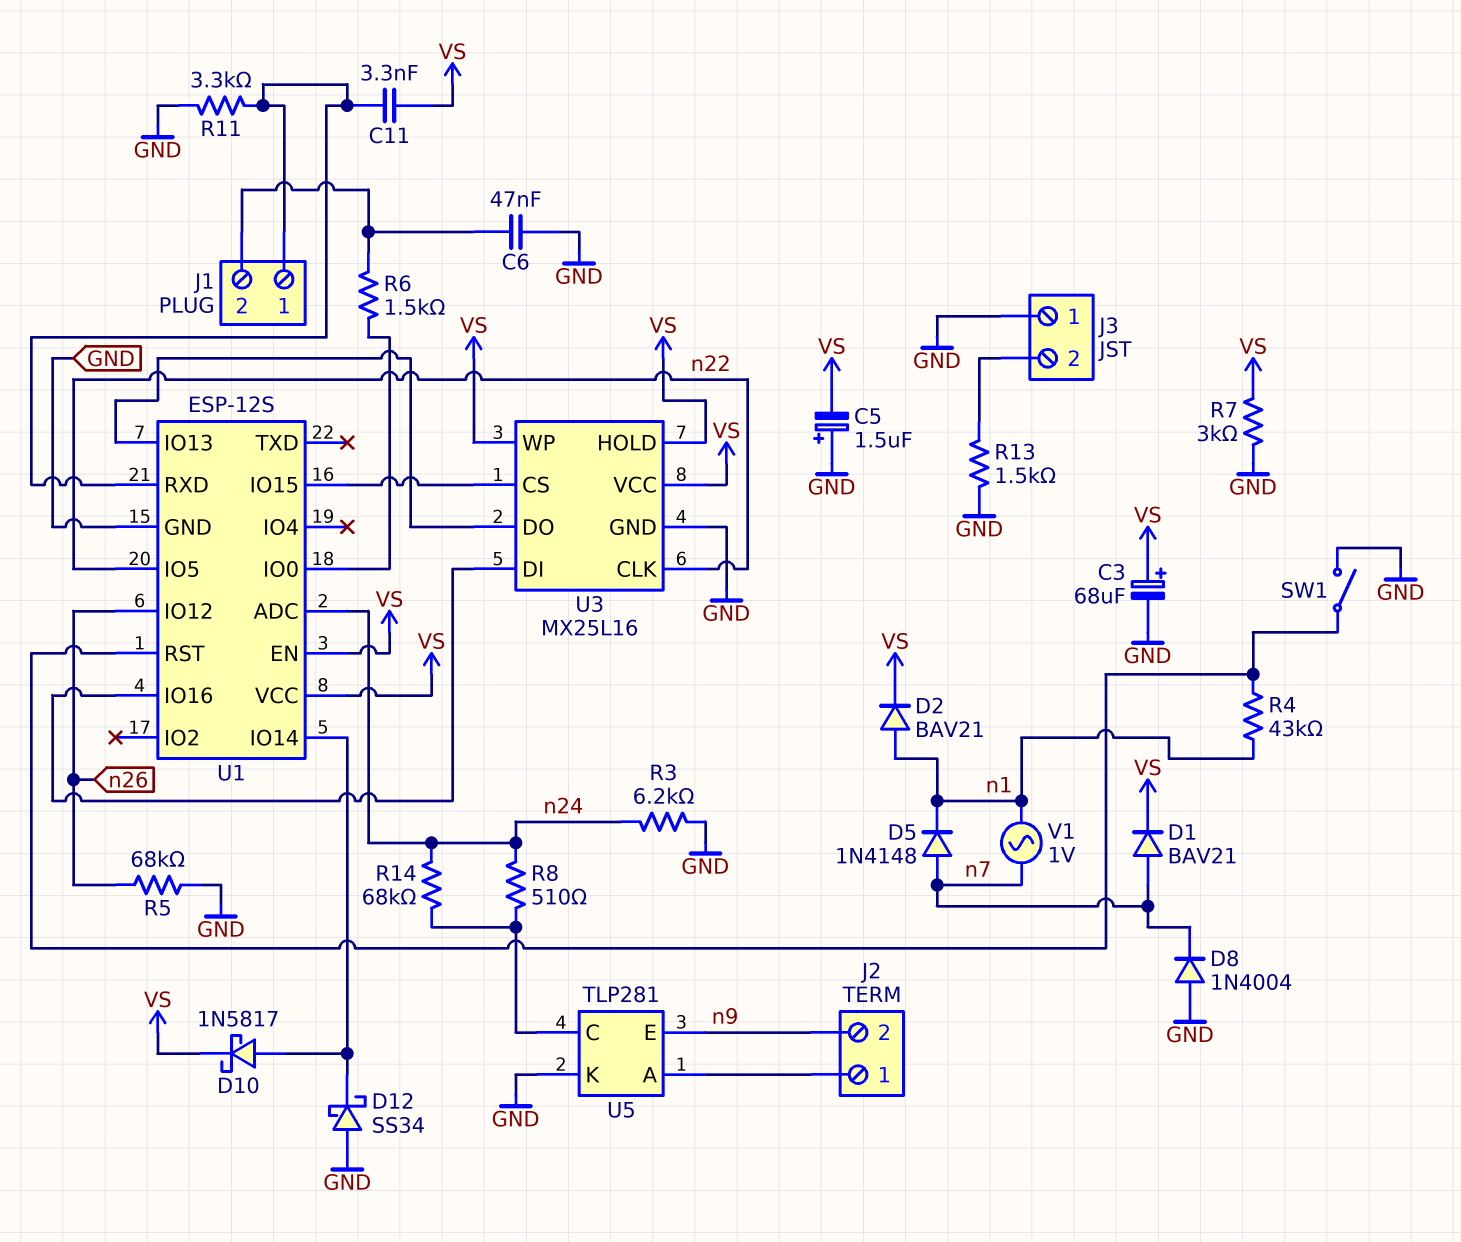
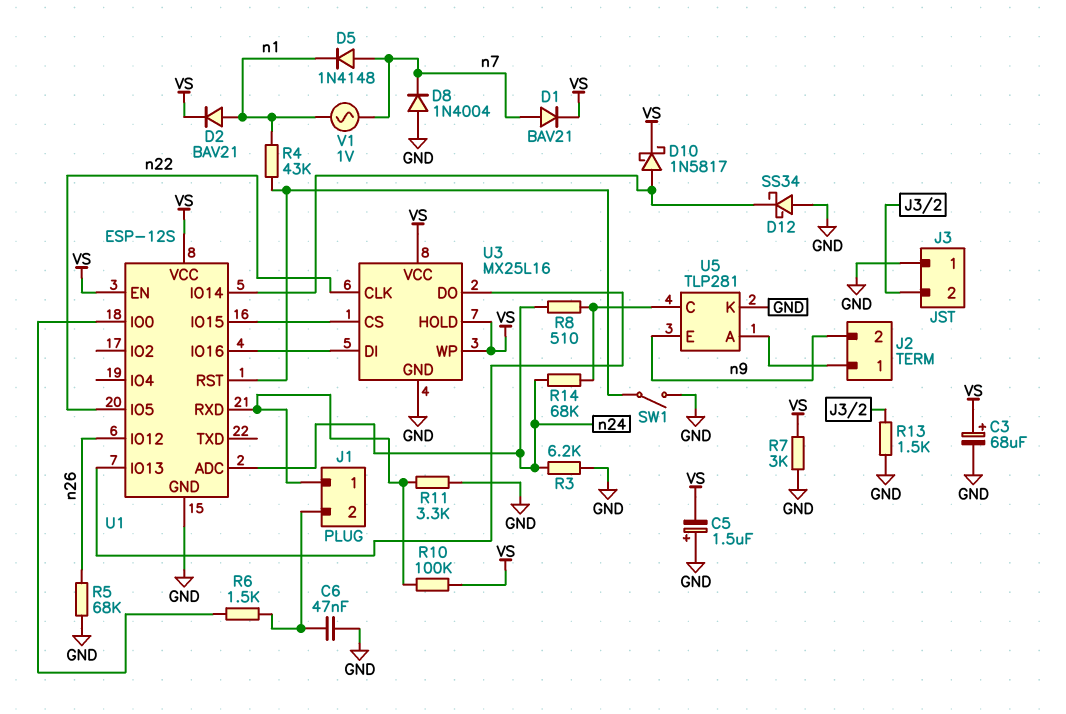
C11: 3.3nF (J1/1, VS) -> none
R10: none -> 100k (J1/1, VS)

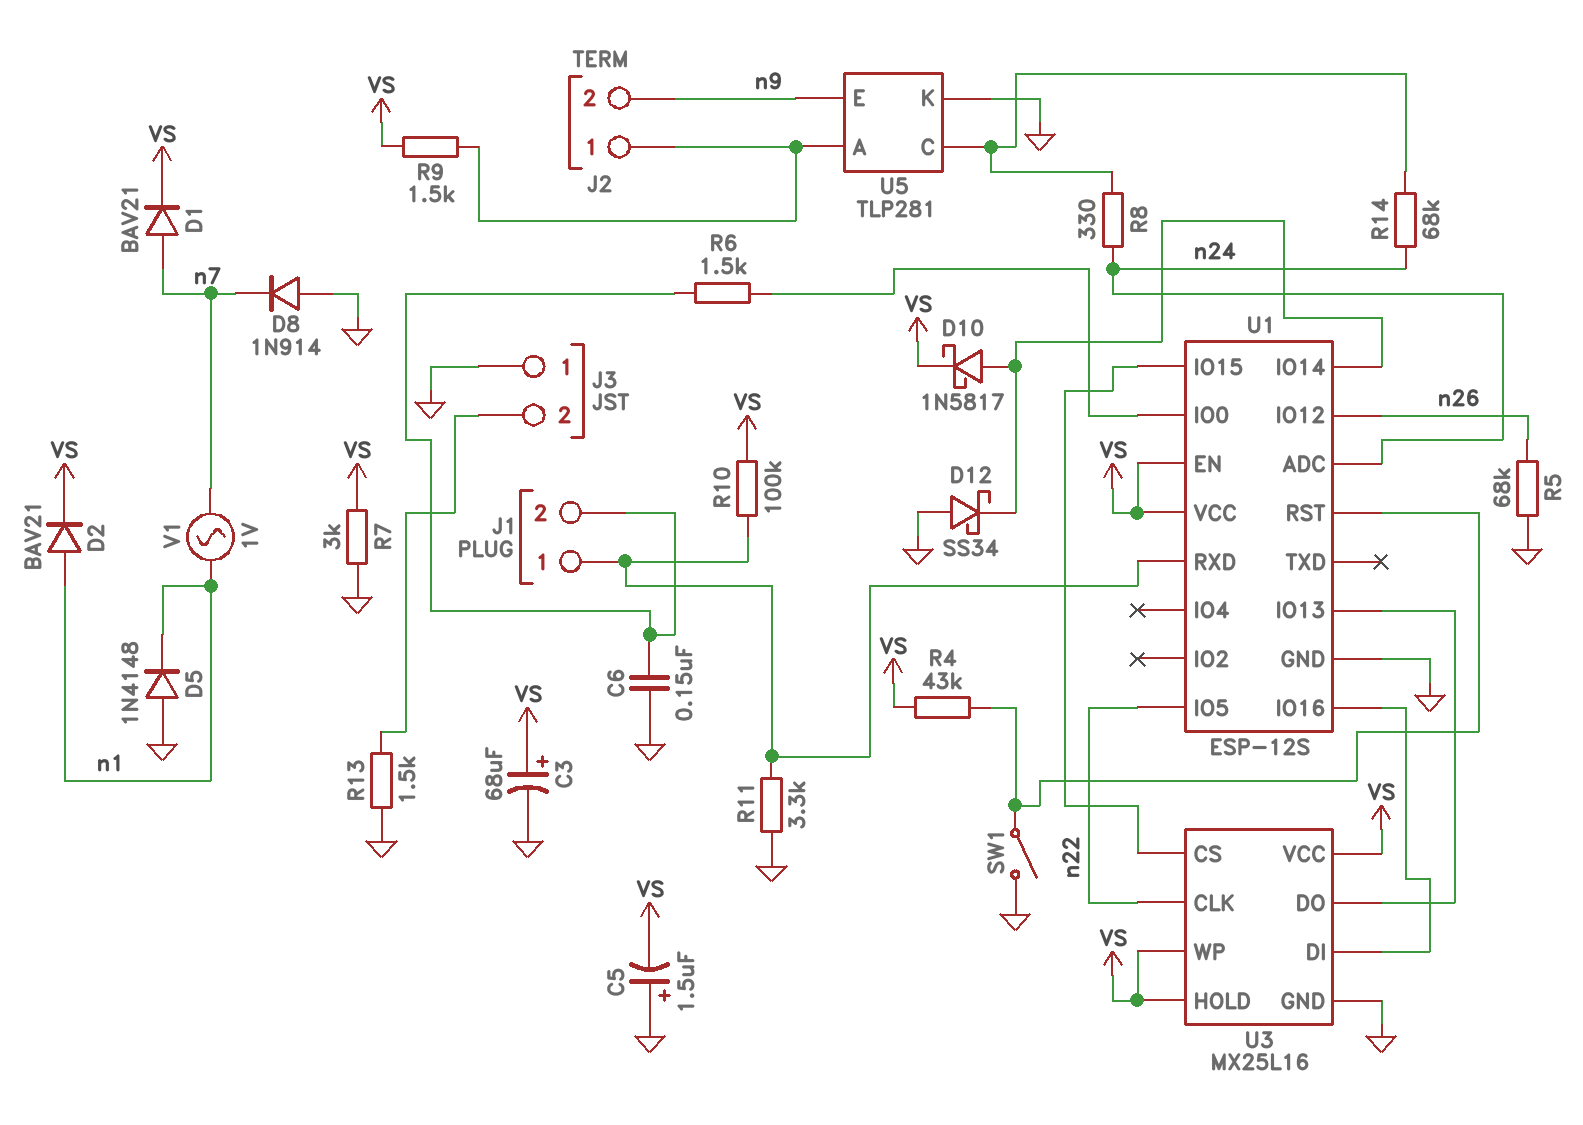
C6: 47nF (GND, J1/2) -> 150nF (GND, J1/2)
D5: diode 1N4148 (A n7, K n1) -> diode 1N4148 (A GND, K n1)
D8: diode 1N4004 (A GND, K n7) -> diode 1N914 (A GND, K n7)
R3: 6.2k (GND, n24) -> none
R4: 43k (U1/RST, n1) -> 43k (U1/RST, VS)
R8: 510 (U5/C, n24) -> 330 (U5/C, n24)
R9: none -> 1.5k (J2/1, VS)

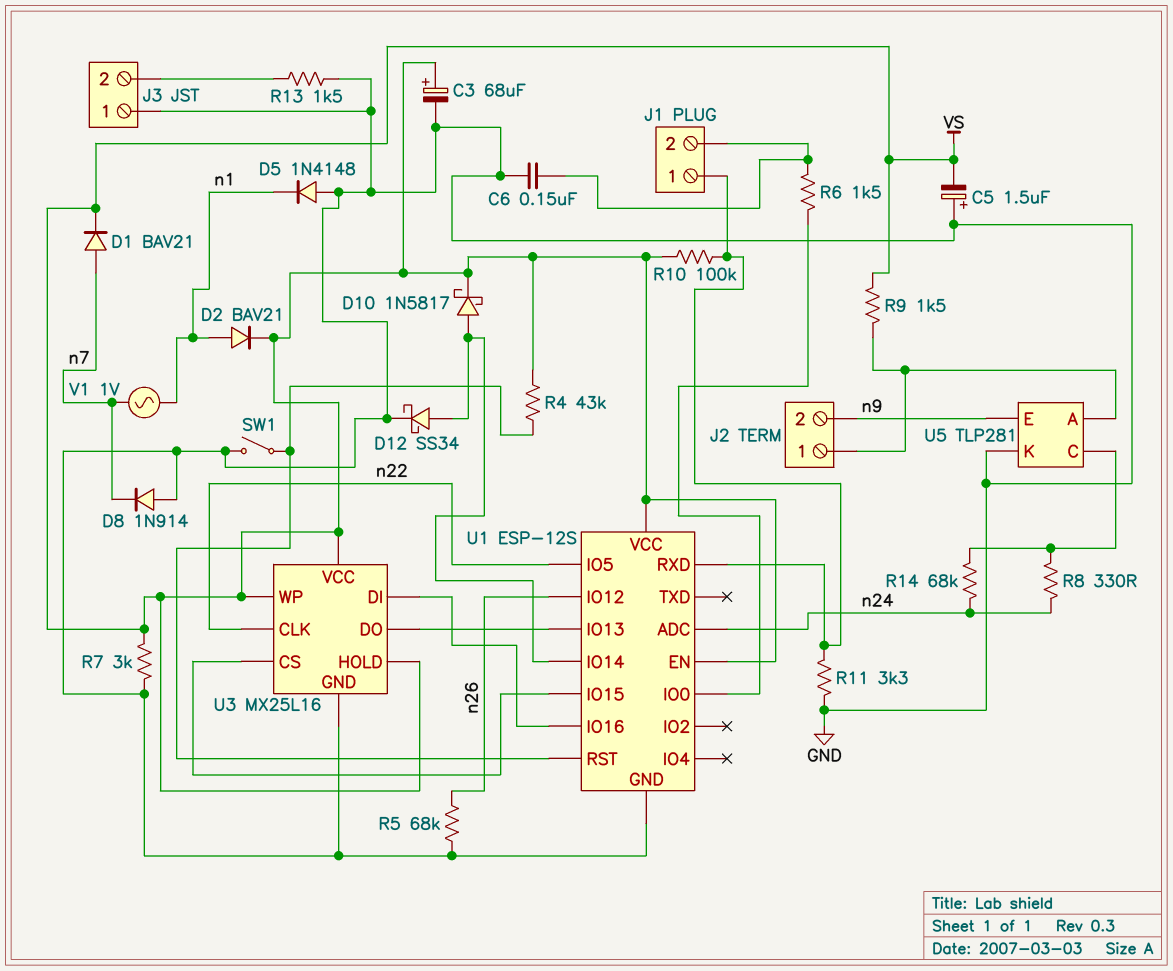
D12: schottky SS34 (A GND, K U1/IO14) -> schottky SS34 (A U1/IO14, K GND)

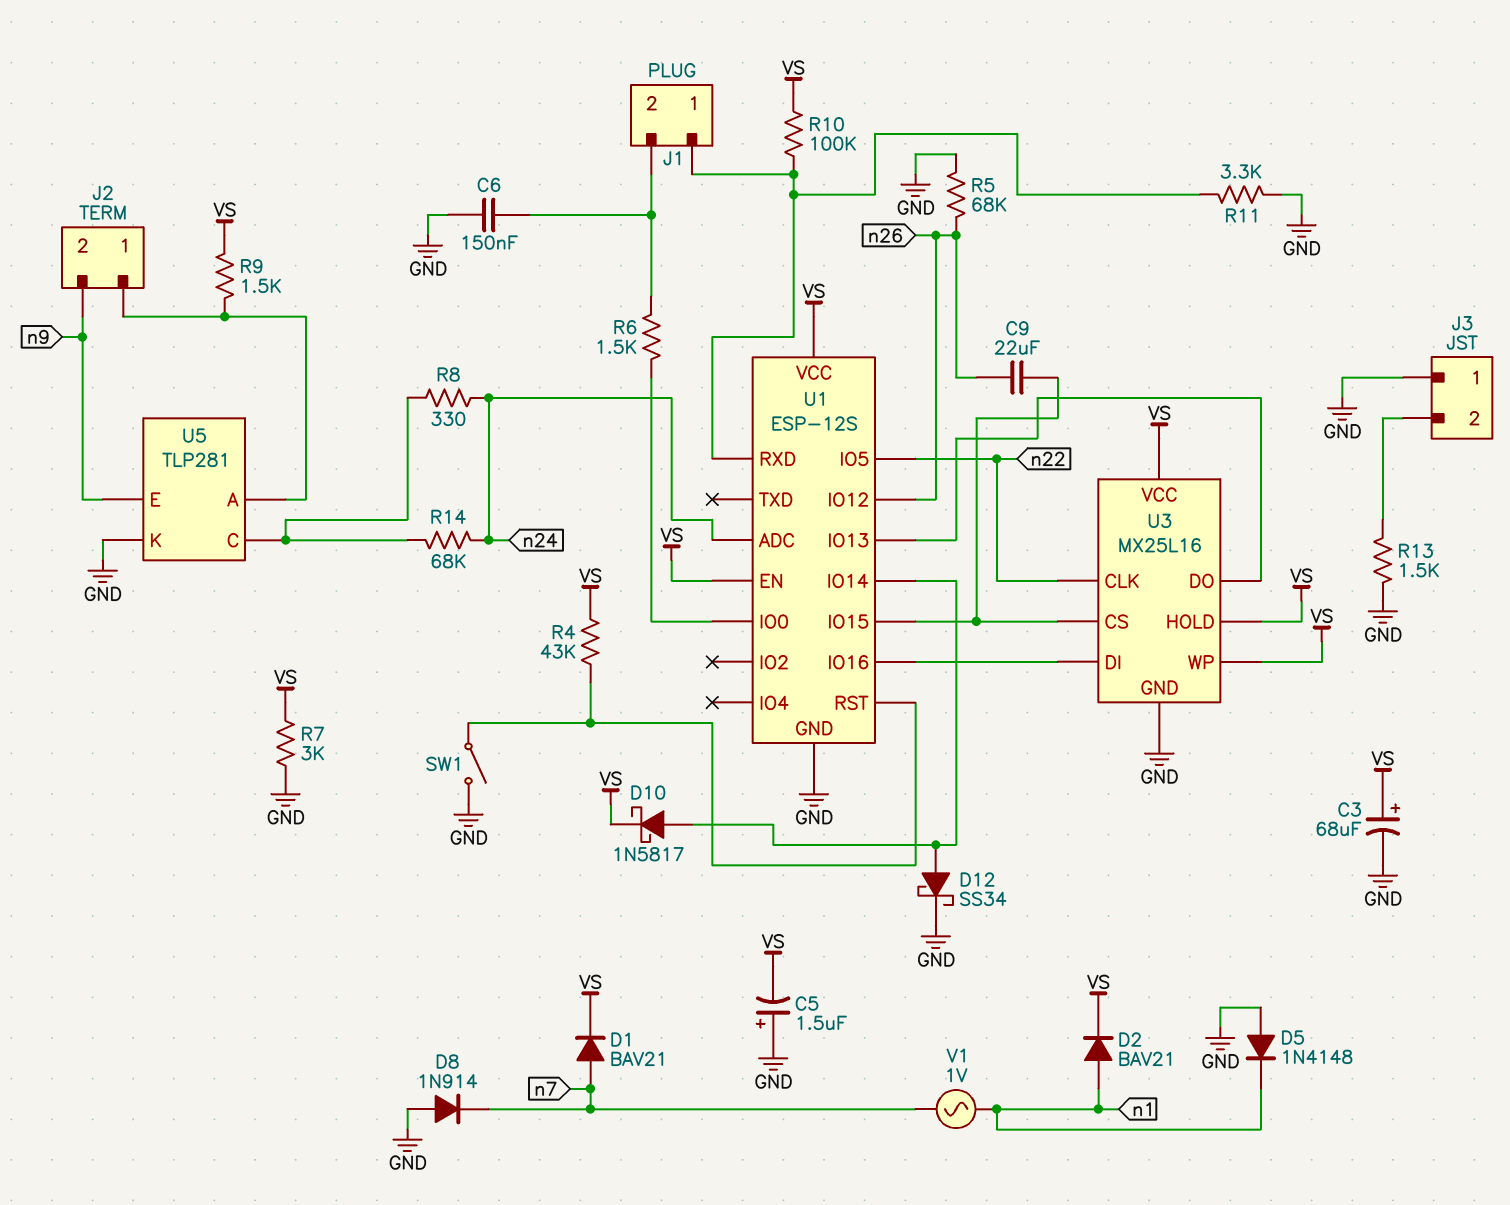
C9: none -> 22uF (U1/IO15, n26)

